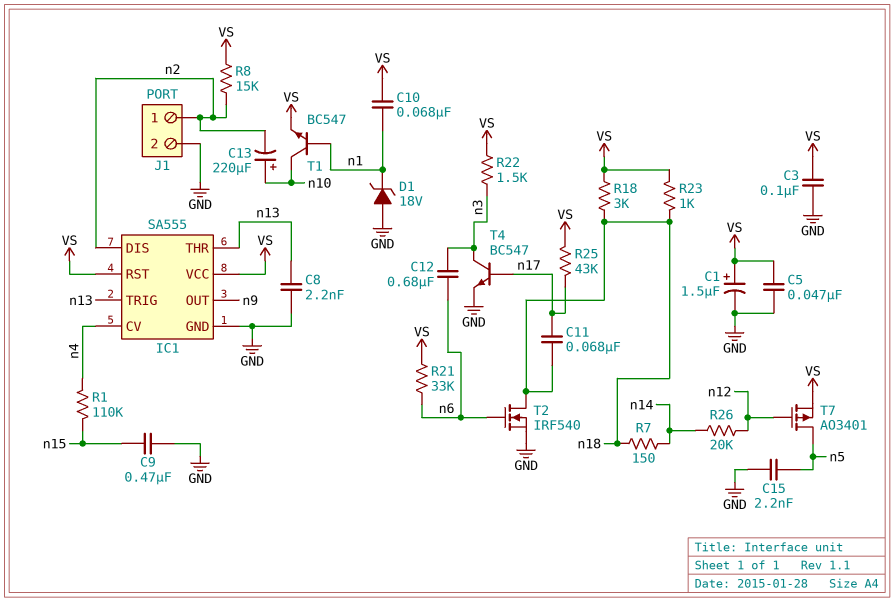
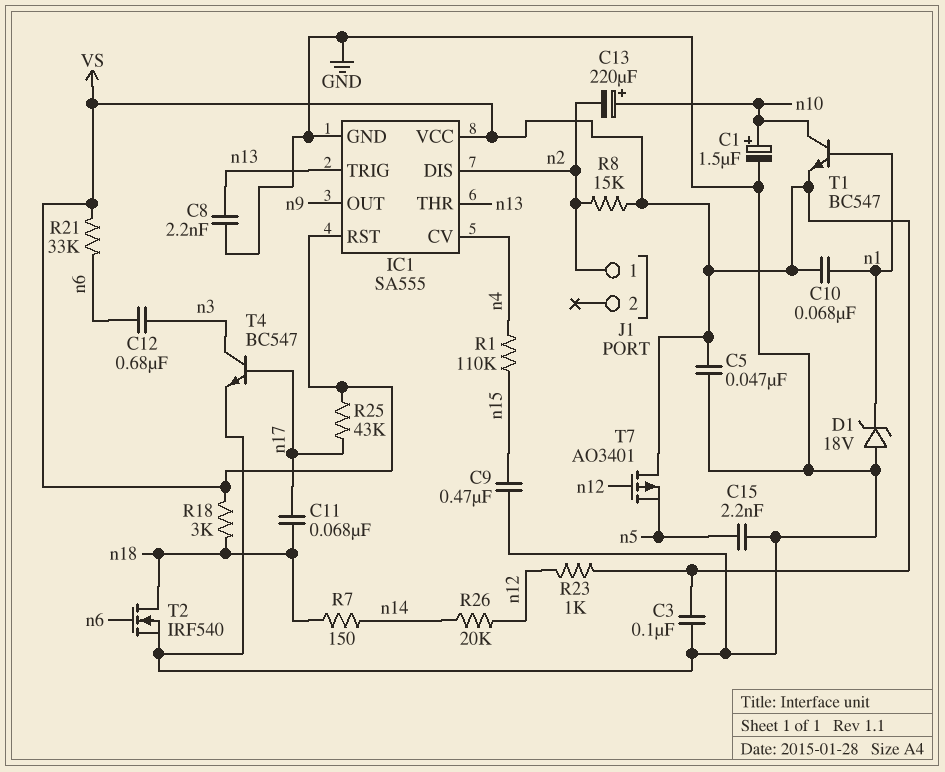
C1: 1.5uF (plus VS, minus GND) -> 1.5uF (plus n10, minus GND)
J1 pin 2: GND -> none
R22: 1.5k (VS, n3) -> none
R23: 1k (VS, n18) -> 1k (VS, n12)
T7: PMOS AO3401 (G n12, D n5, S VS) -> PMOS AO3401 (G n12, D VS, S n5)

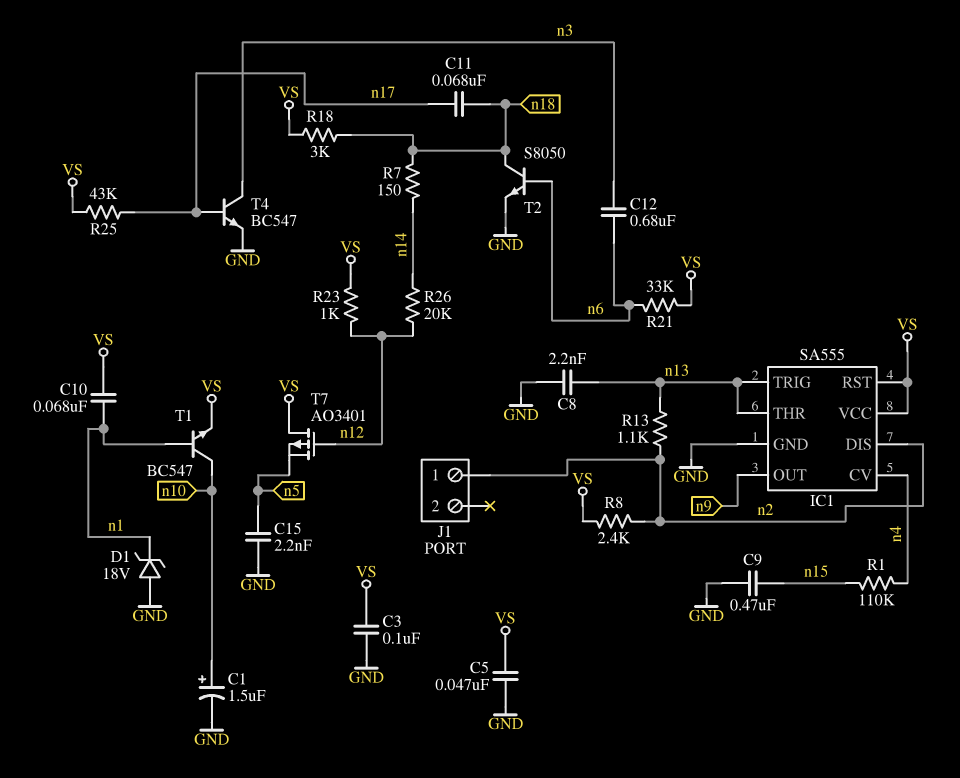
C13: 220uF (plus n10, minus n2) -> none
R8: 15k (VS, n2) -> 2.4k (VS, n2)
R13: none -> 1.1k (n2, n13)
T2: NMOS IRF540 (G n6, D n18, S GND) -> NPN S8050 (B n6, C n18, E GND)

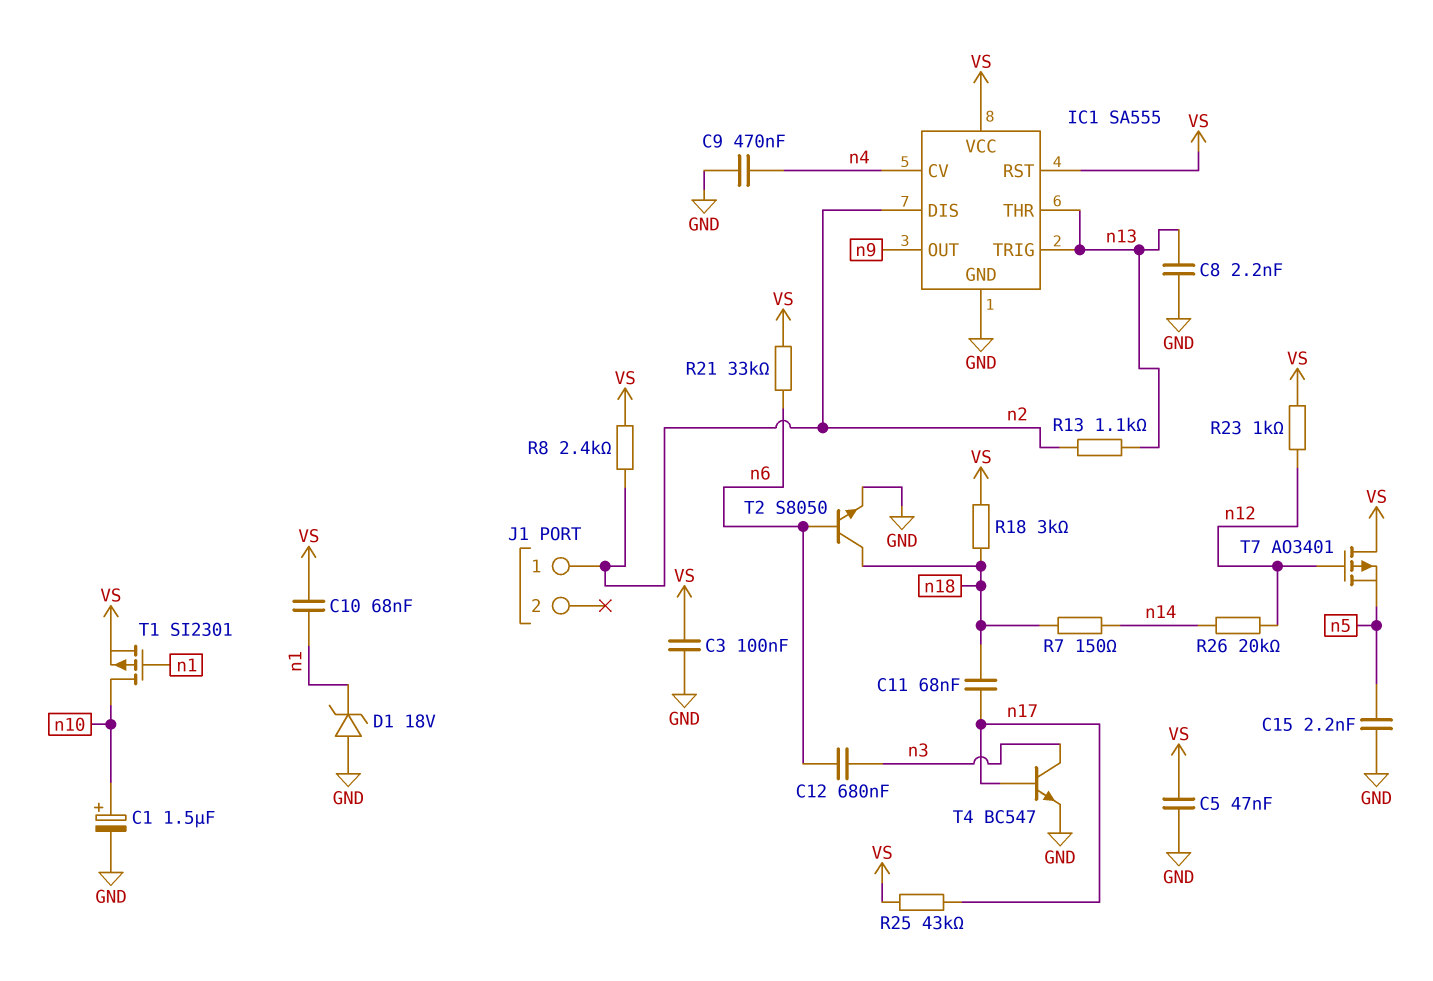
C9: 470nF (GND, n15) -> 470nF (GND, n4)
R1: 110k (n4, n15) -> none
T1: NPN BC547 (B n1, C n10, E VS) -> PMOS SI2301 (G n1, D n10, S VS)

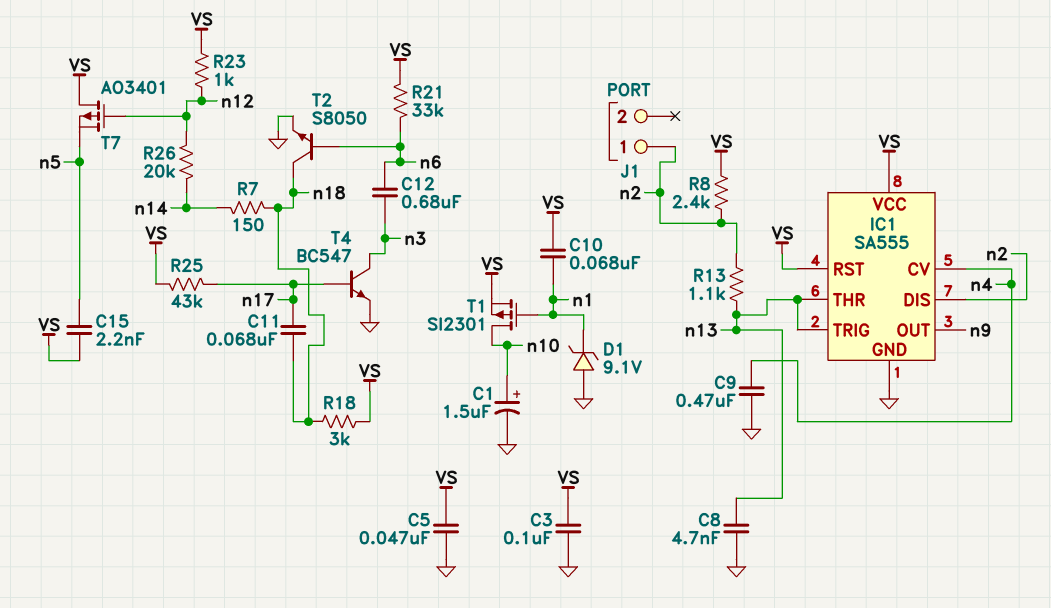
C8: 2.2nF (GND, n13) -> 4.7nF (GND, n13)
C15: 2.2nF (GND, n5) -> 2.2nF (VS, n5)
D1: zener 18V (A GND, K n1) -> zener 9.1V (A GND, K n1)

